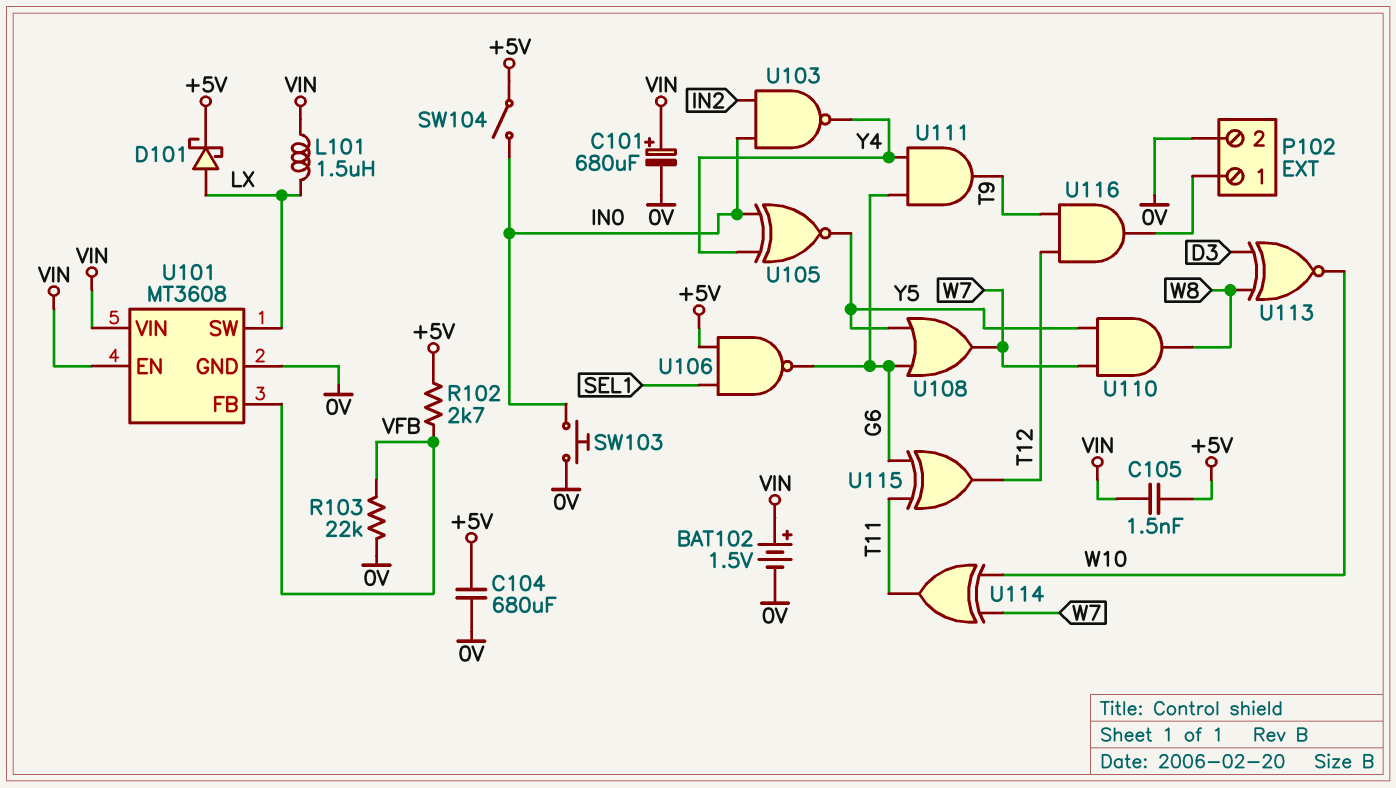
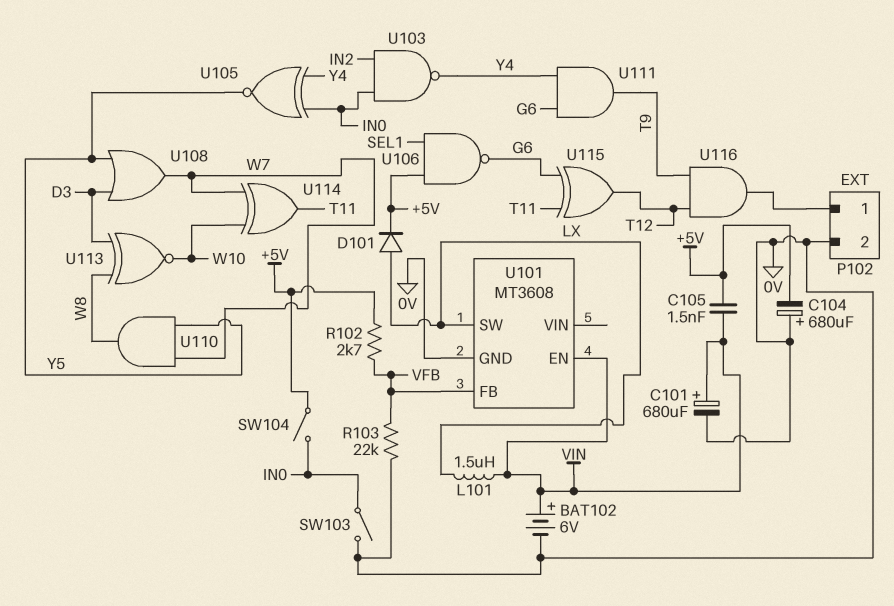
BAT102: 1.5V (plus VIN, minus 0V) -> 6V (plus VIN, minus 0V)
C104: 680uF (+5V, 0V) -> 680uF (plus 0V, minus +5V)
D101: schottky (A LX, K +5V) -> diode (A LX, K +5V)
SW103: button (0V, IN0) -> switch (0V, IN0)
U101 pin VIN: VIN -> none
U108: OR (in G6, in Y5, out W7) -> OR (in D3, in Y5, out W7)

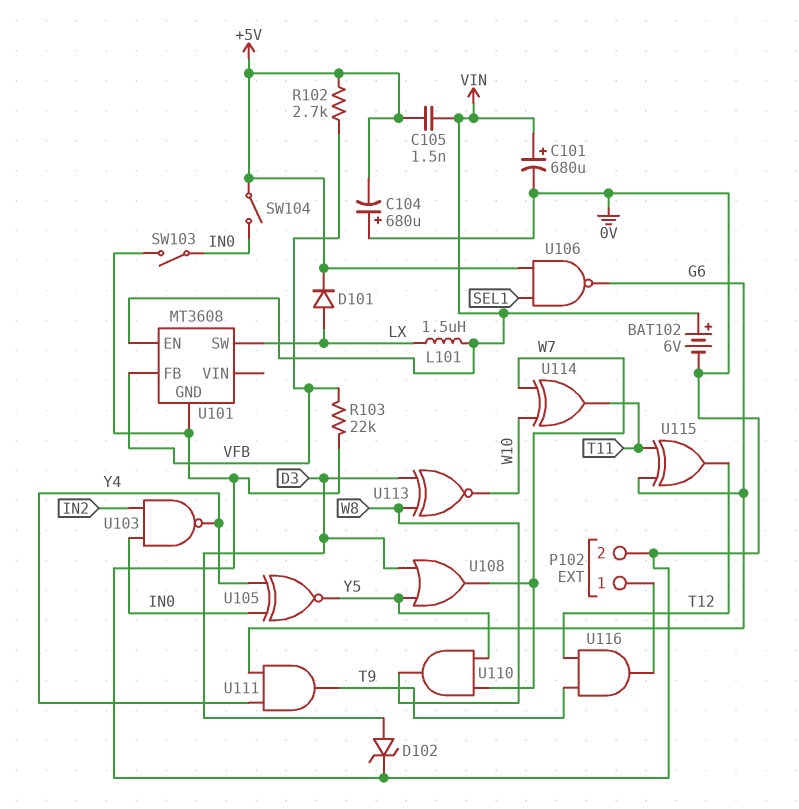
D102: none -> zener (A D3, K 0V)

